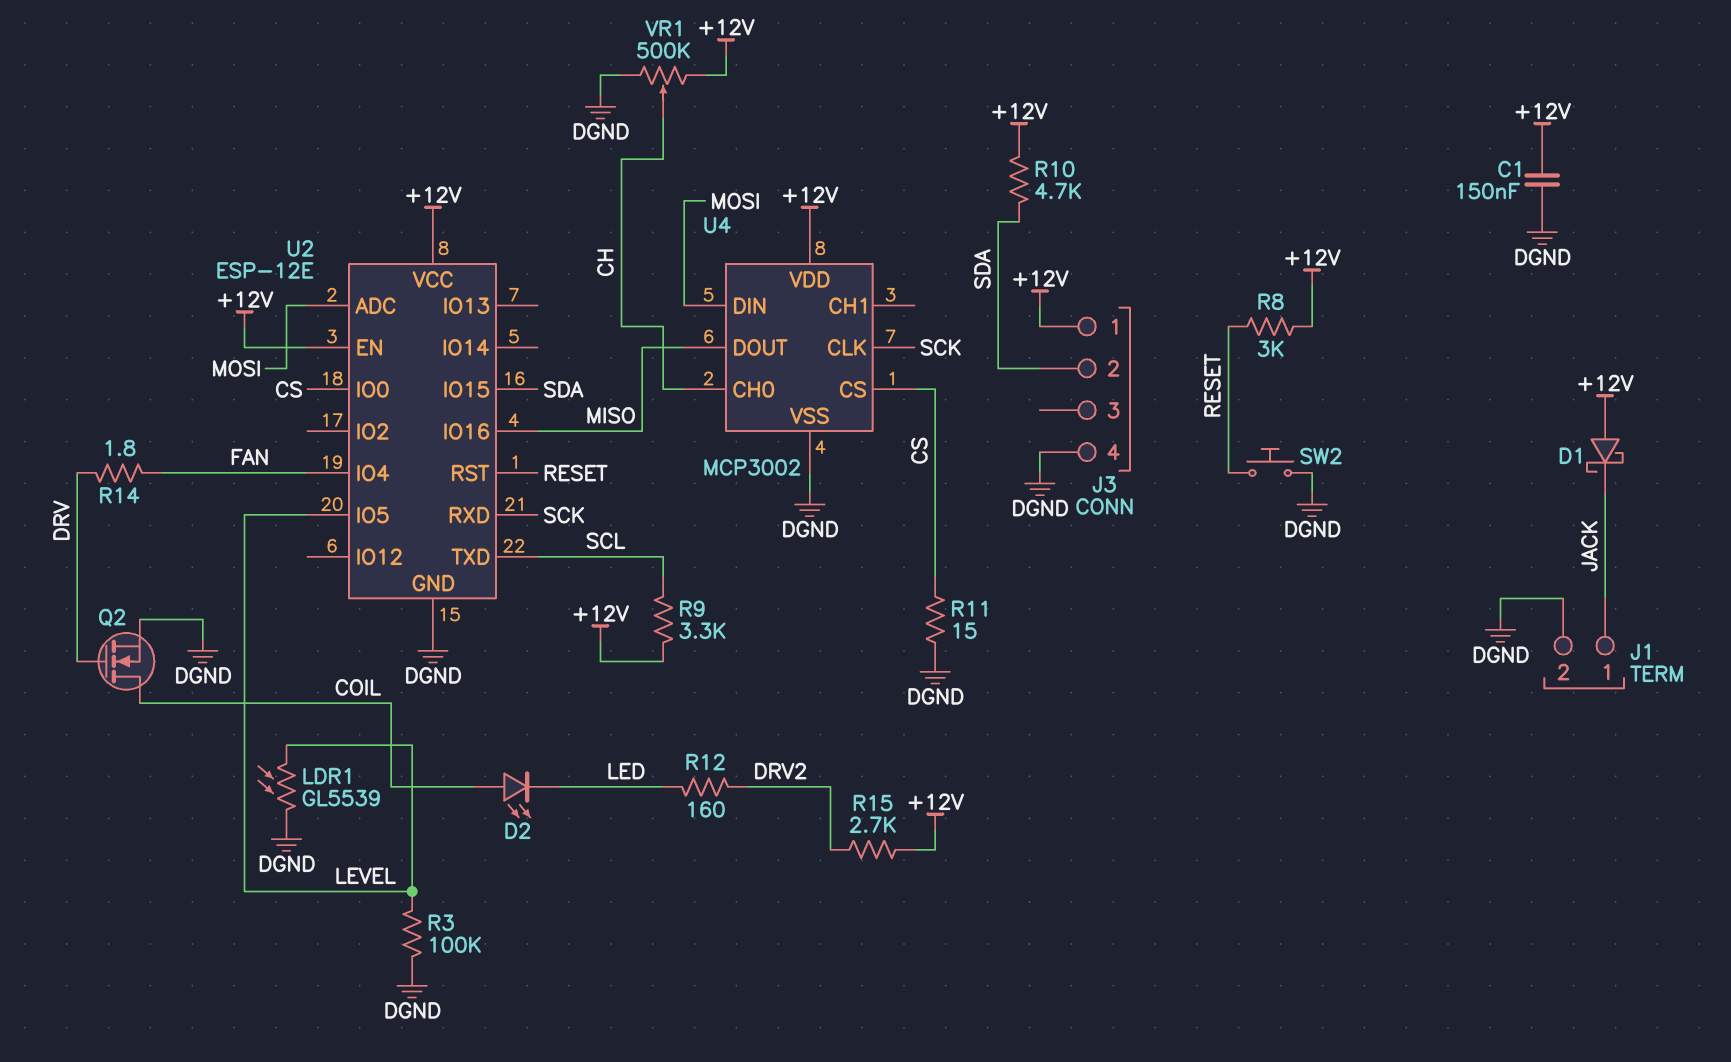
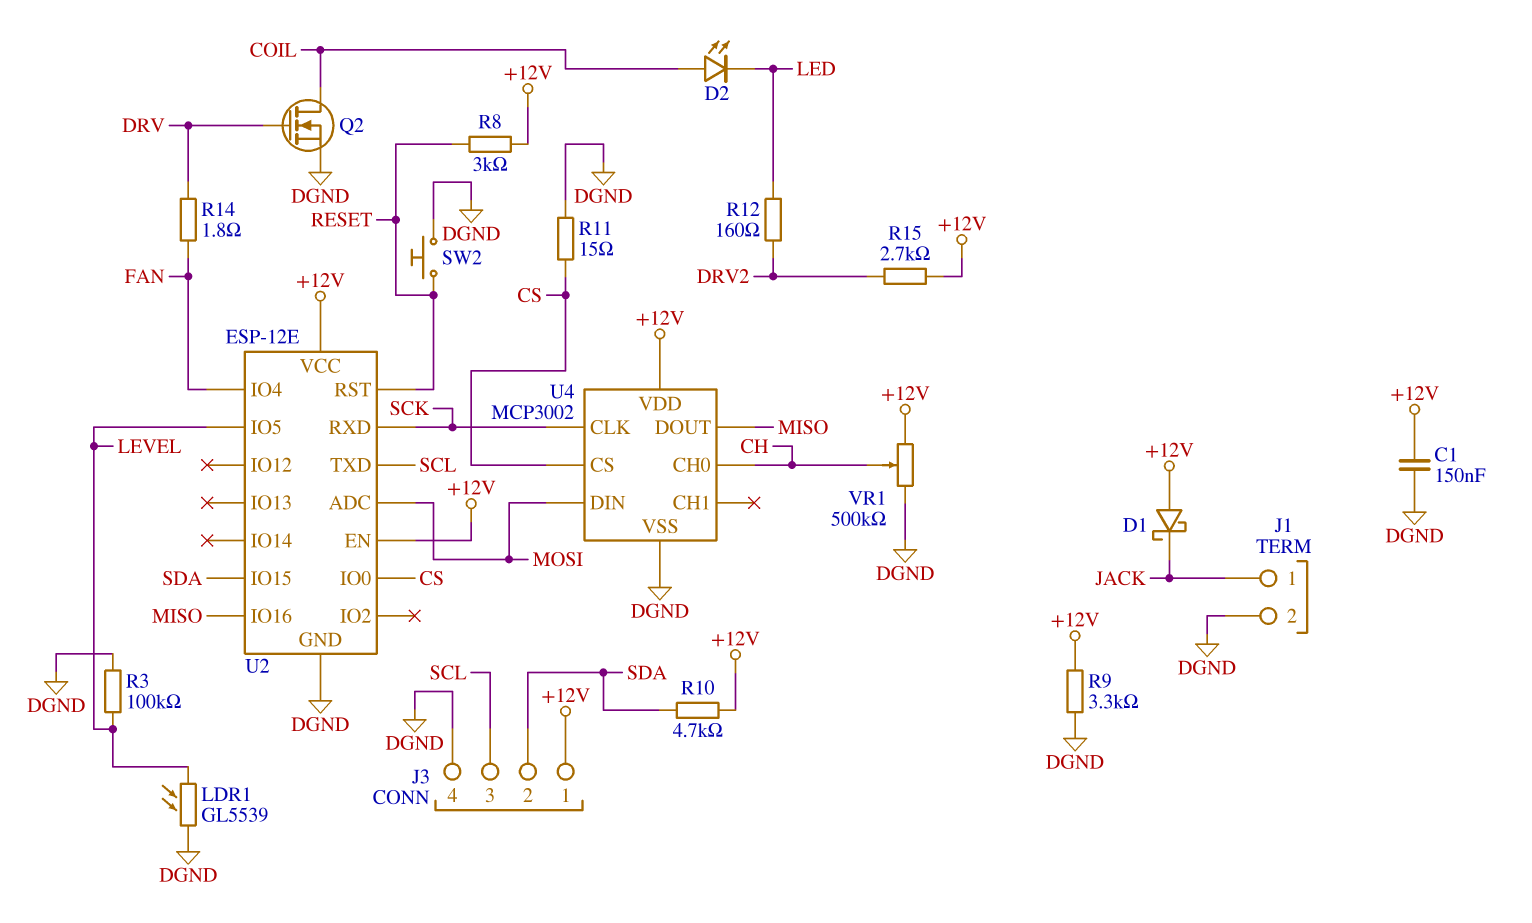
J3 pin 3: none -> SCL
R9: 3.3k (+12V, SCL) -> 3.3k (+12V, DGND)

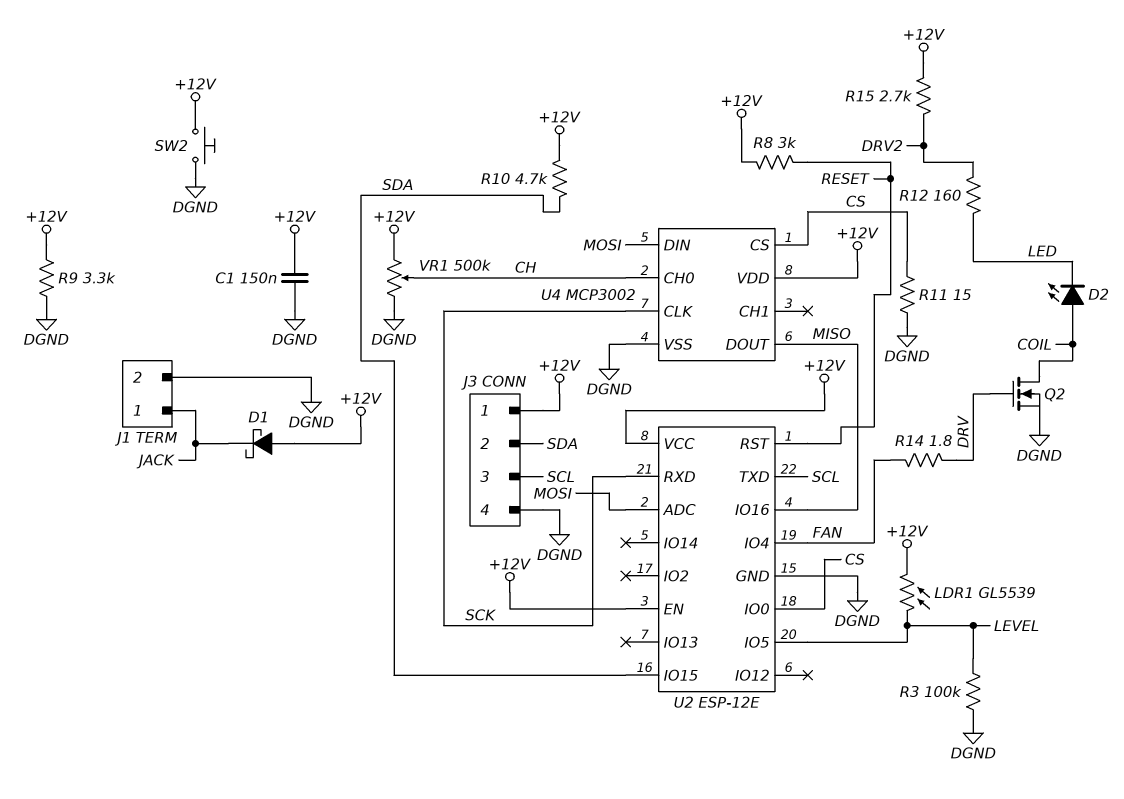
LDR1: GL5539 (DGND, LEVEL) -> GL5539 (+12V, LEVEL)
SW2: button (DGND, RESET) -> button (+12V, DGND)

